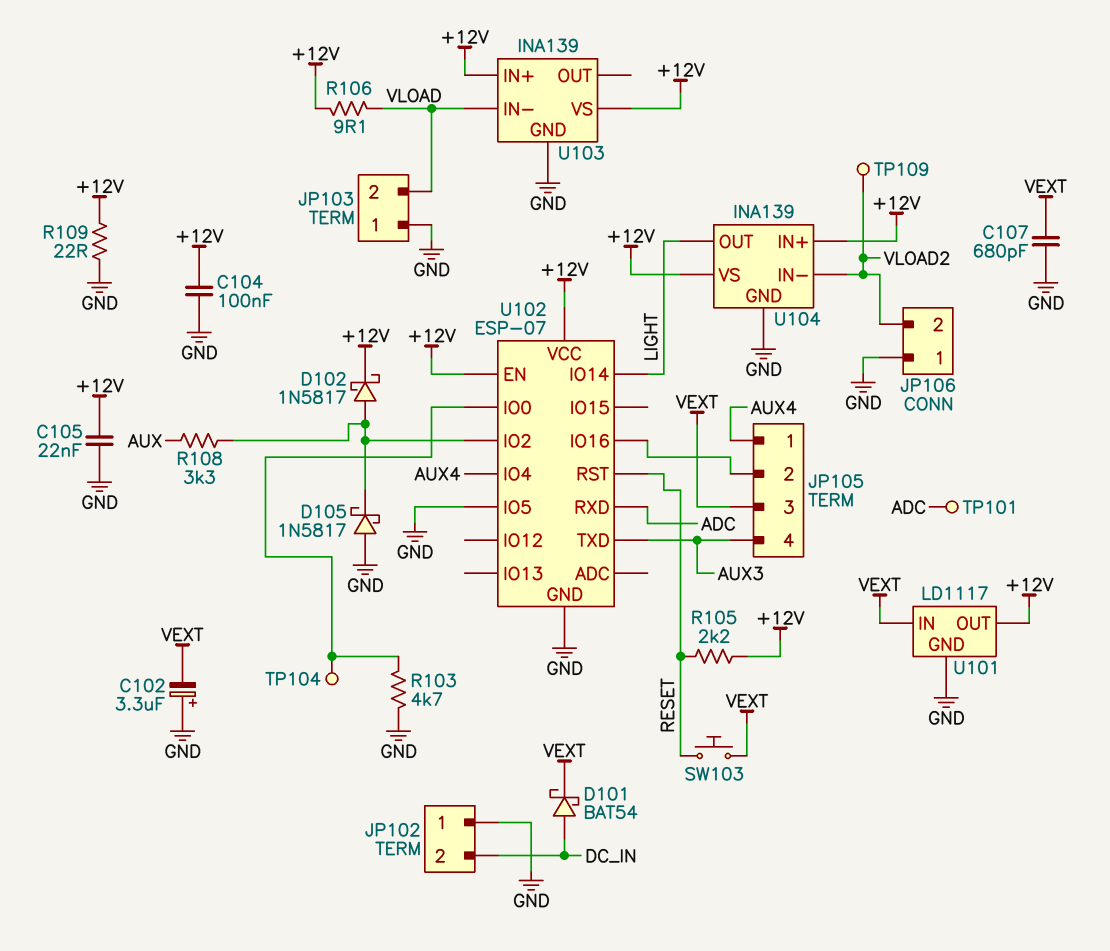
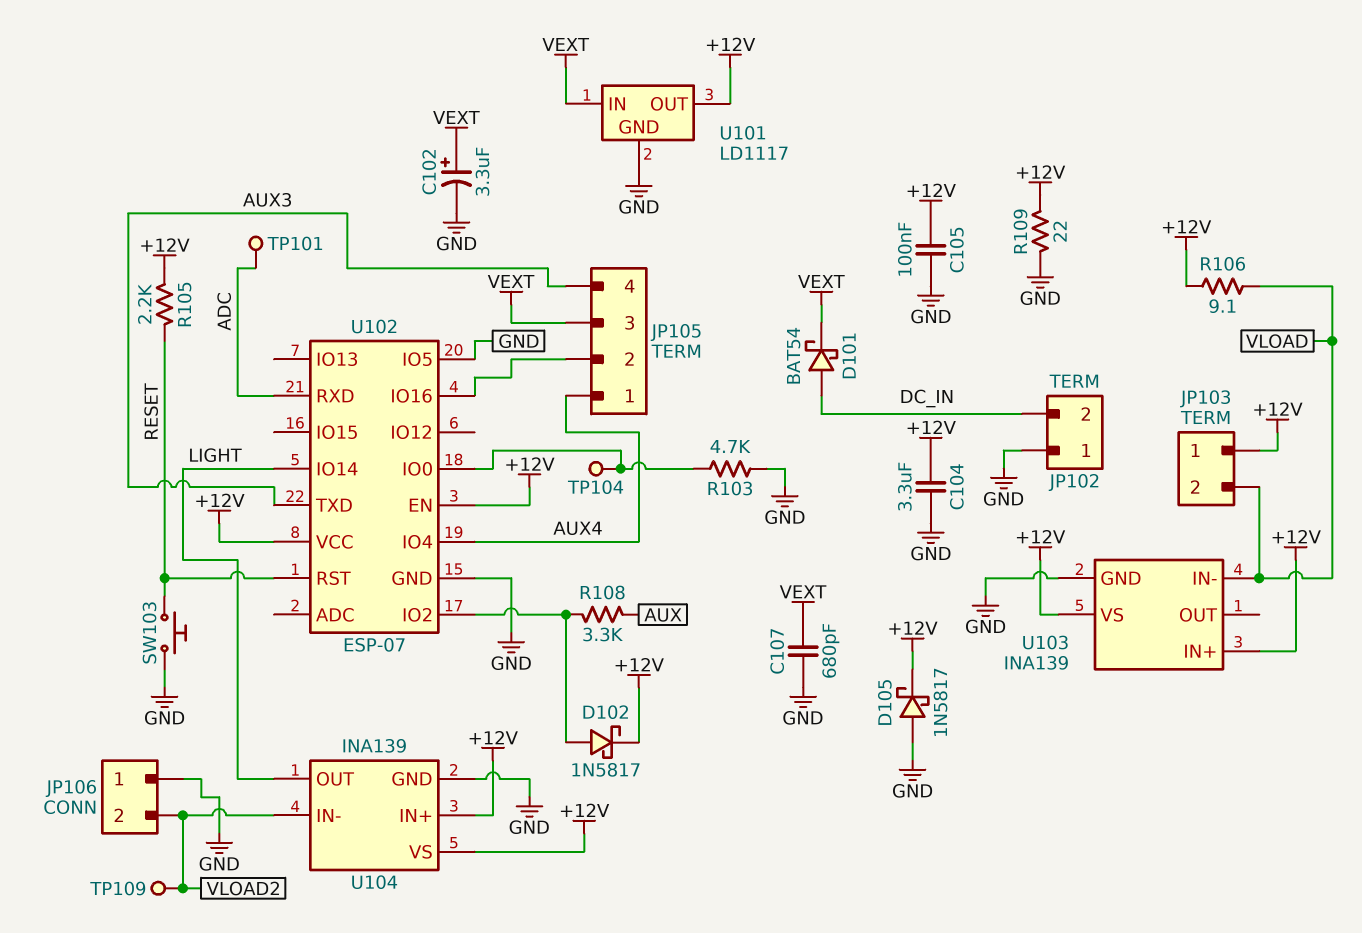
C102: 3.3uF (plus GND, minus VEXT) -> 3.3uF (plus VEXT, minus GND)
C104: 100nF (+12V, GND) -> 3.3uF (+12V, GND)
C105: 22nF (+12V, GND) -> 100nF (+12V, GND)
D105: schottky 1N5817 (A GND, K U102/IO2) -> schottky 1N5817 (A GND, K +12V)
JP103 pin 1: GND -> +12V
SW103: button (RESET, VEXT) -> button (GND, RESET)

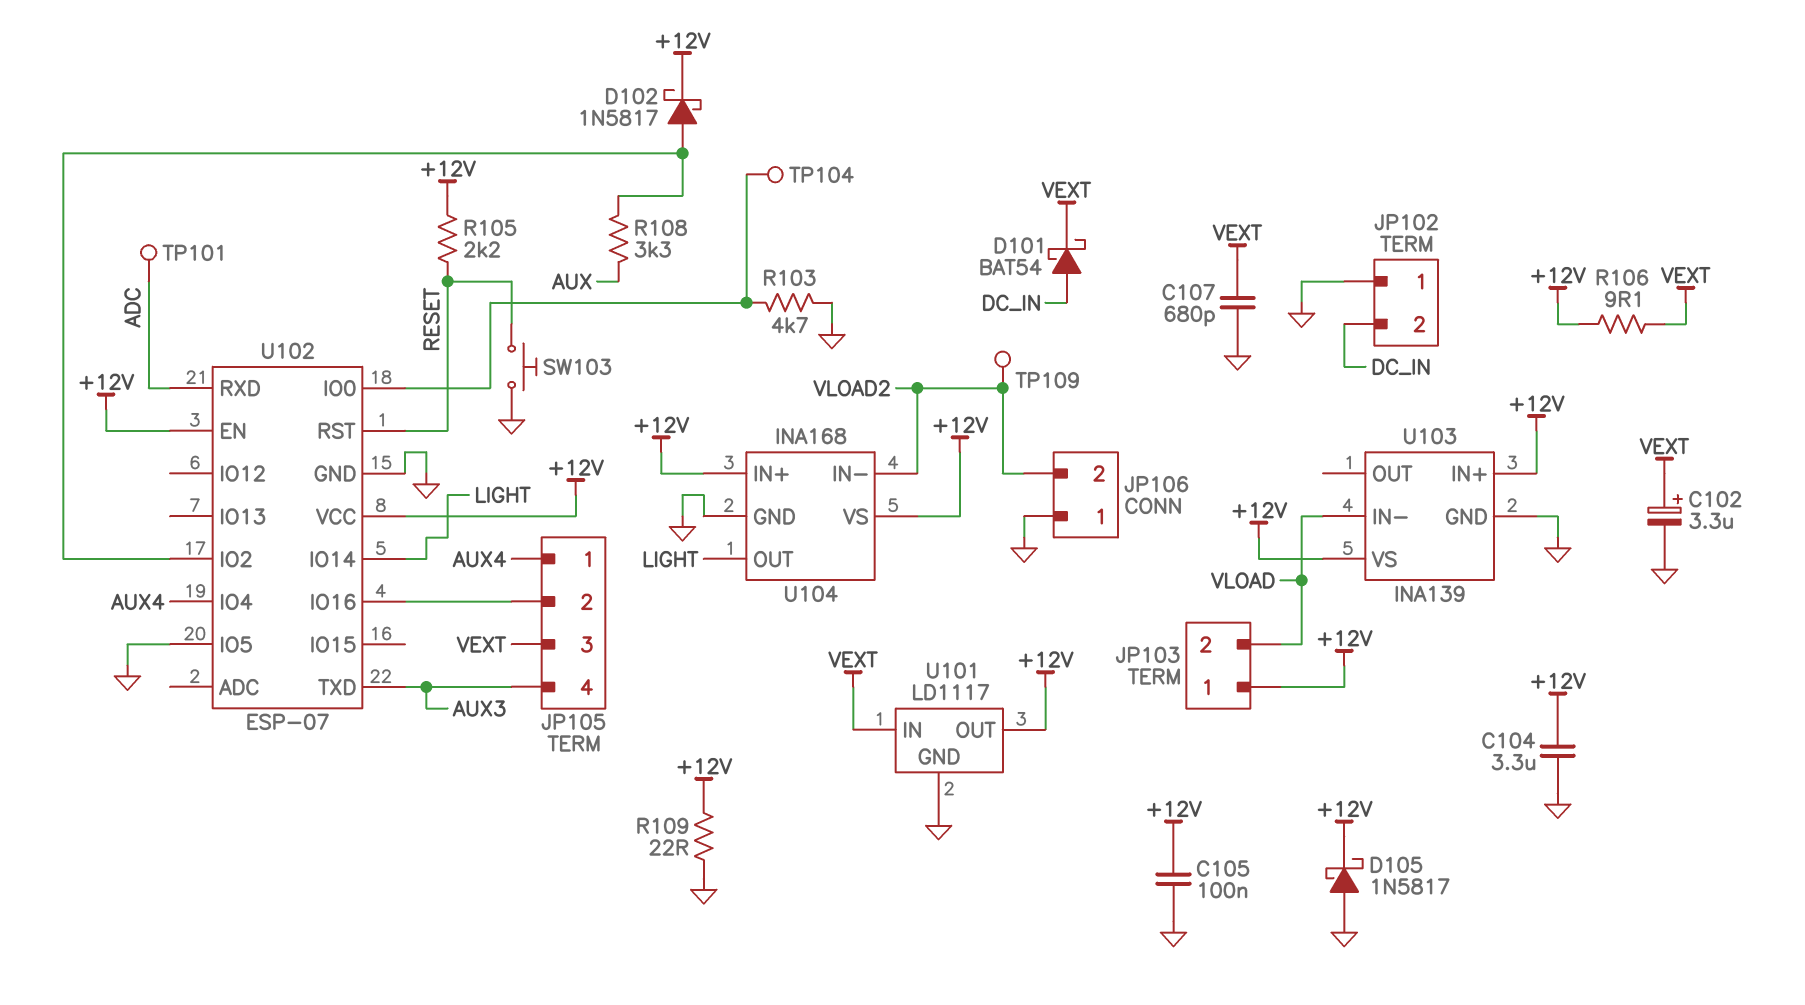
R106: 9.1 (+12V, VLOAD) -> 9.1 (+12V, VEXT)
U104: INA139 -> INA168

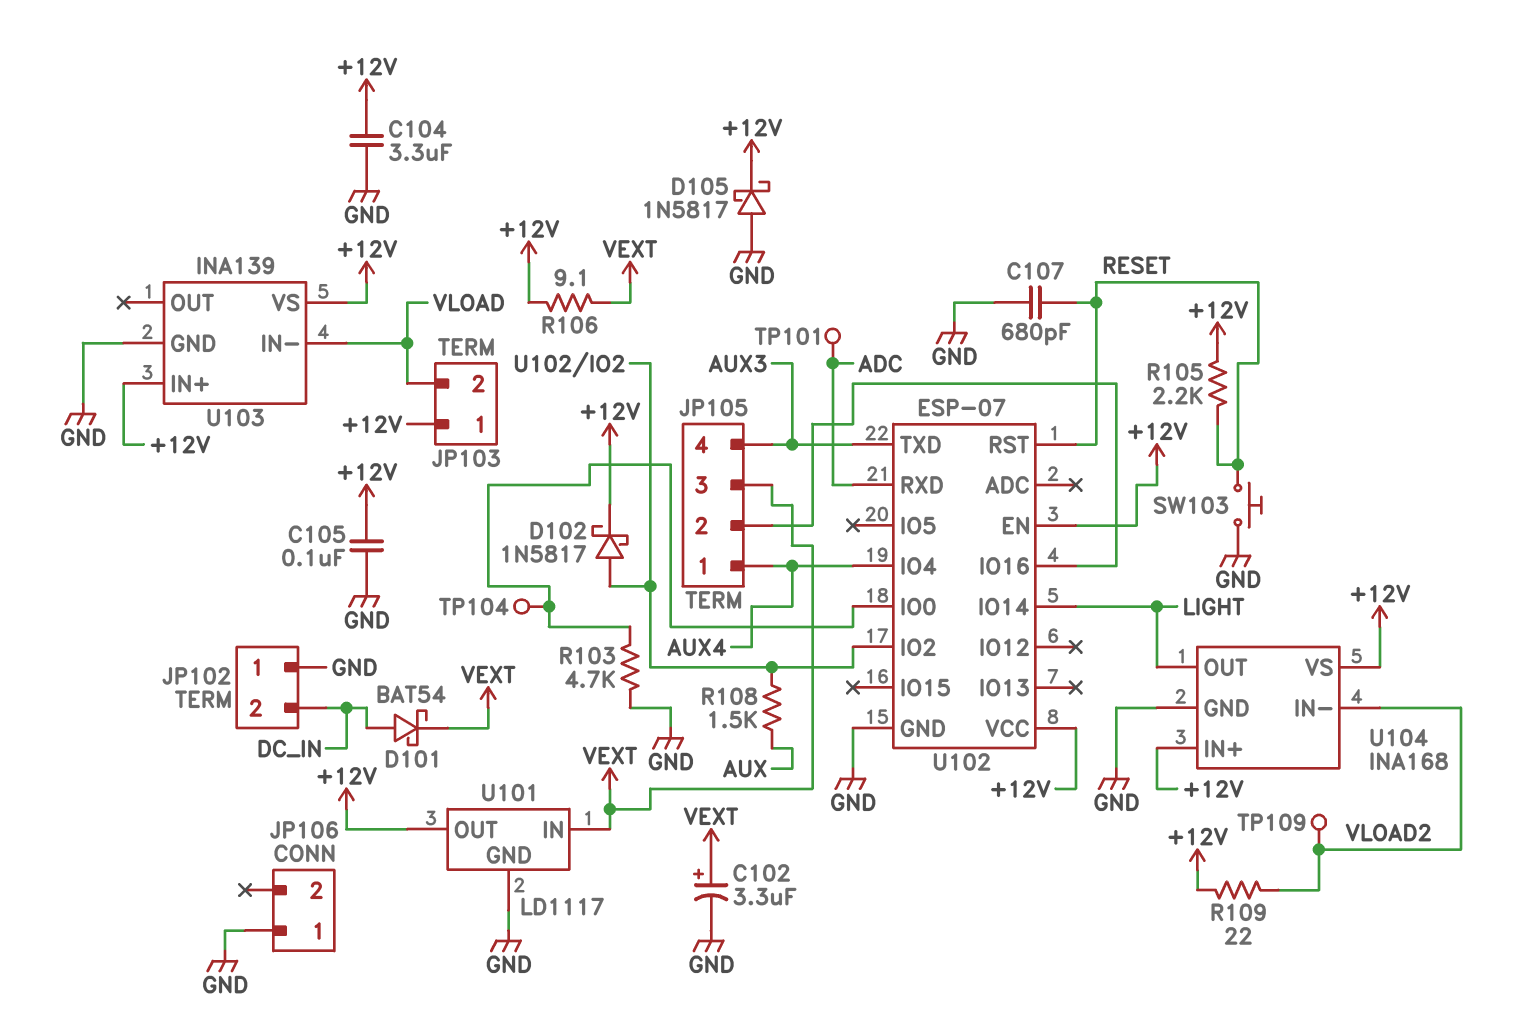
C107: 680pF (GND, VEXT) -> 680pF (GND, RESET)
JP106 pin 2: VLOAD2 -> none
R108: 3.3k (AUX, U102/IO2) -> 1.5k (AUX, U102/IO2)
R109: 22 (+12V, GND) -> 22 (+12V, VLOAD2)
U102 pin IO5: GND -> none

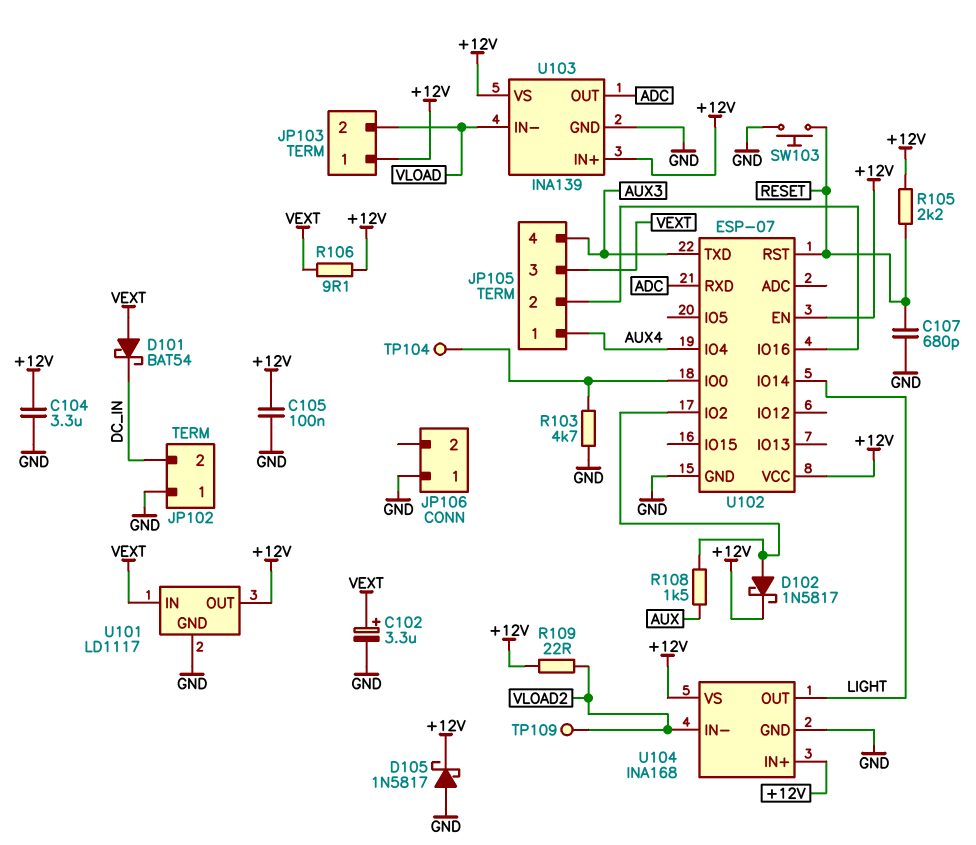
D101: schottky BAT54 (A DC_IN, K VEXT) -> schottky BAT54 (A VEXT, K DC_IN)
TP101: test point (ADC) -> none
U103 pin OUT: none -> ADC

